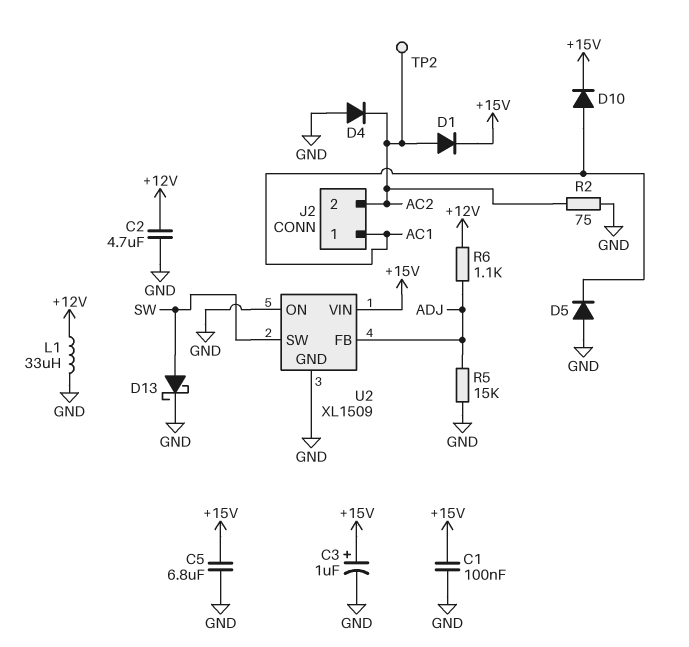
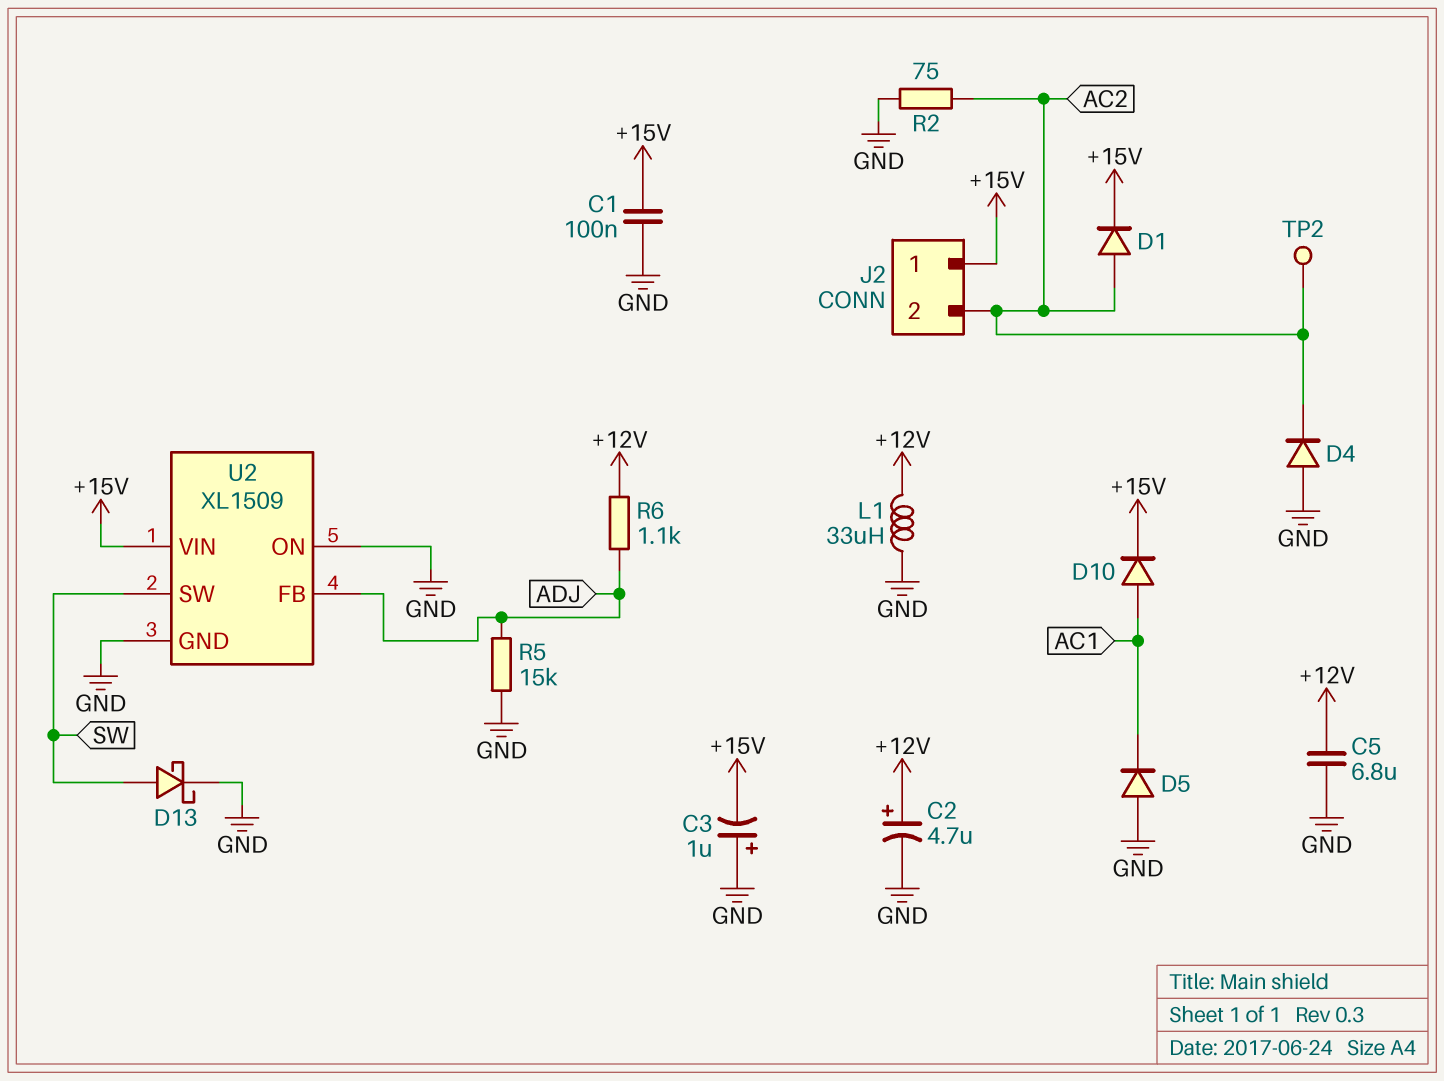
C2: 4.7uF (+12V, GND) -> 4.7uF (plus +12V, minus GND)
C3: 1uF (plus +15V, minus GND) -> 1uF (plus GND, minus +15V)
C5: 6.8uF (+15V, GND) -> 6.8uF (+12V, GND)
J2 pin 1: AC1 -> +15V

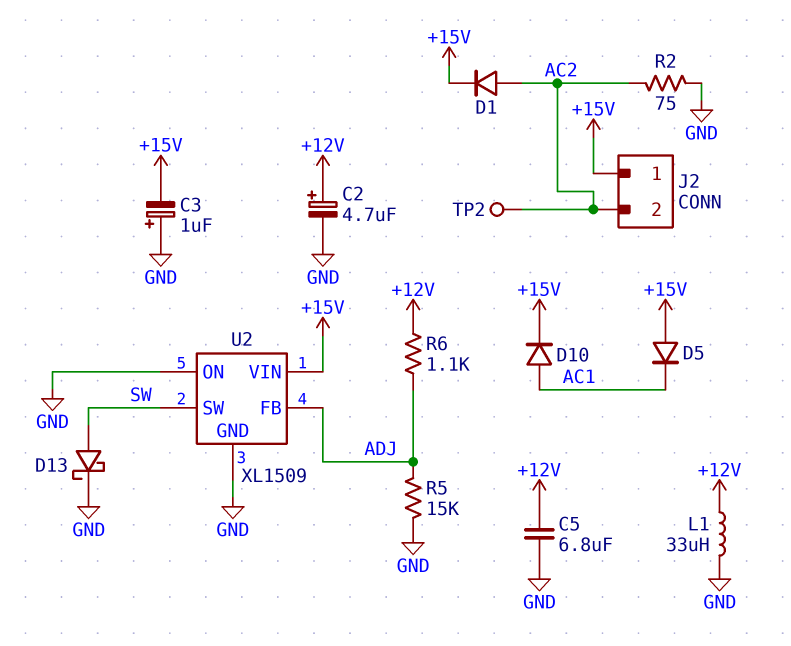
C1: 100nF (+15V, GND) -> none
D4: diode (A GND, K AC2) -> none
D5: diode (A GND, K AC1) -> diode (A +15V, K AC1)

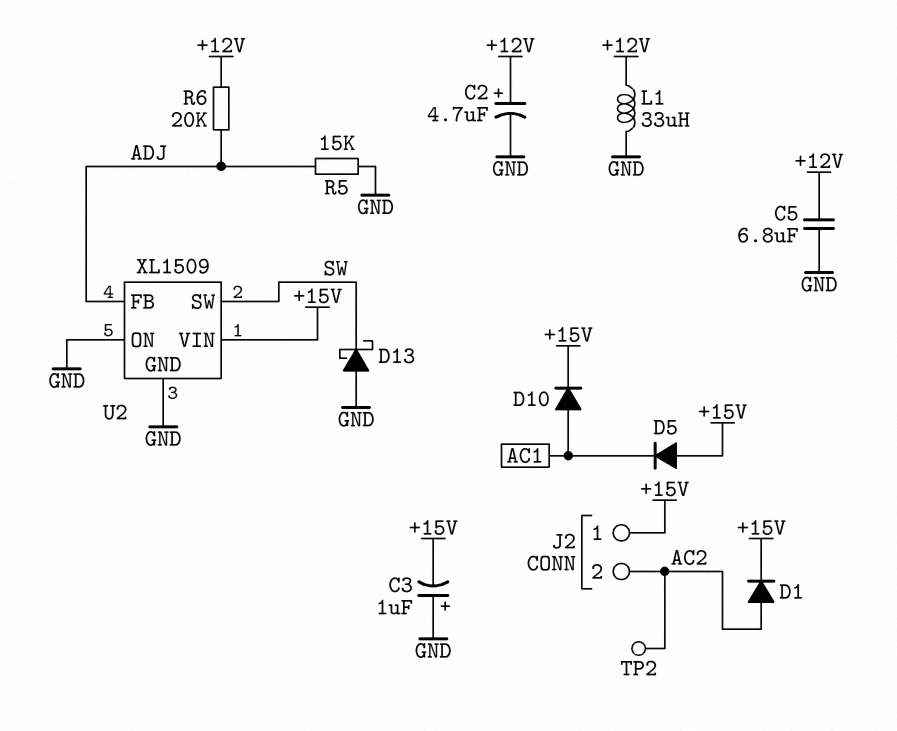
D13: schottky (A SW, K GND) -> schottky (A GND, K SW)
R2: 75 (AC2, GND) -> none
R6: 1.1k (+12V, ADJ) -> 20k (+12V, ADJ)

